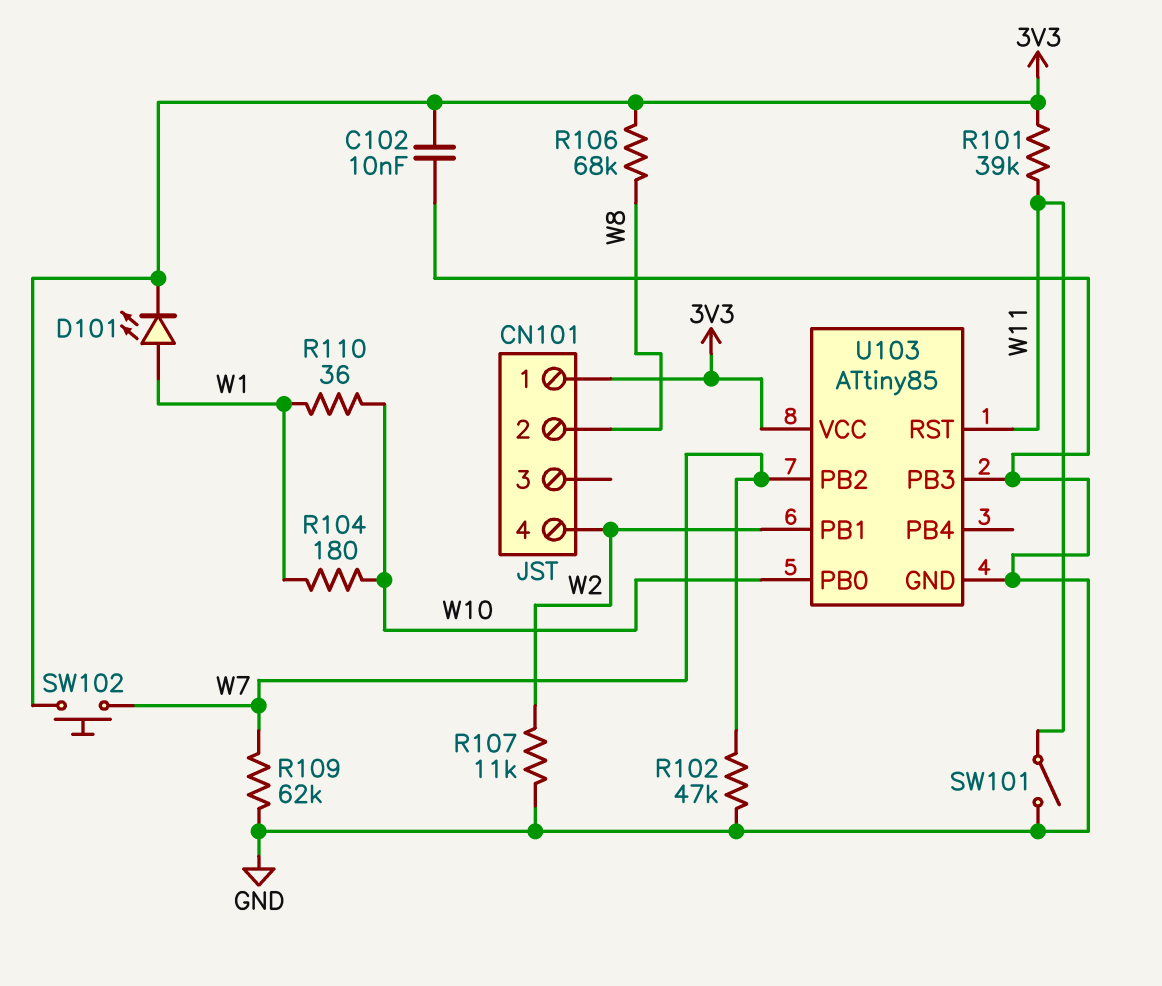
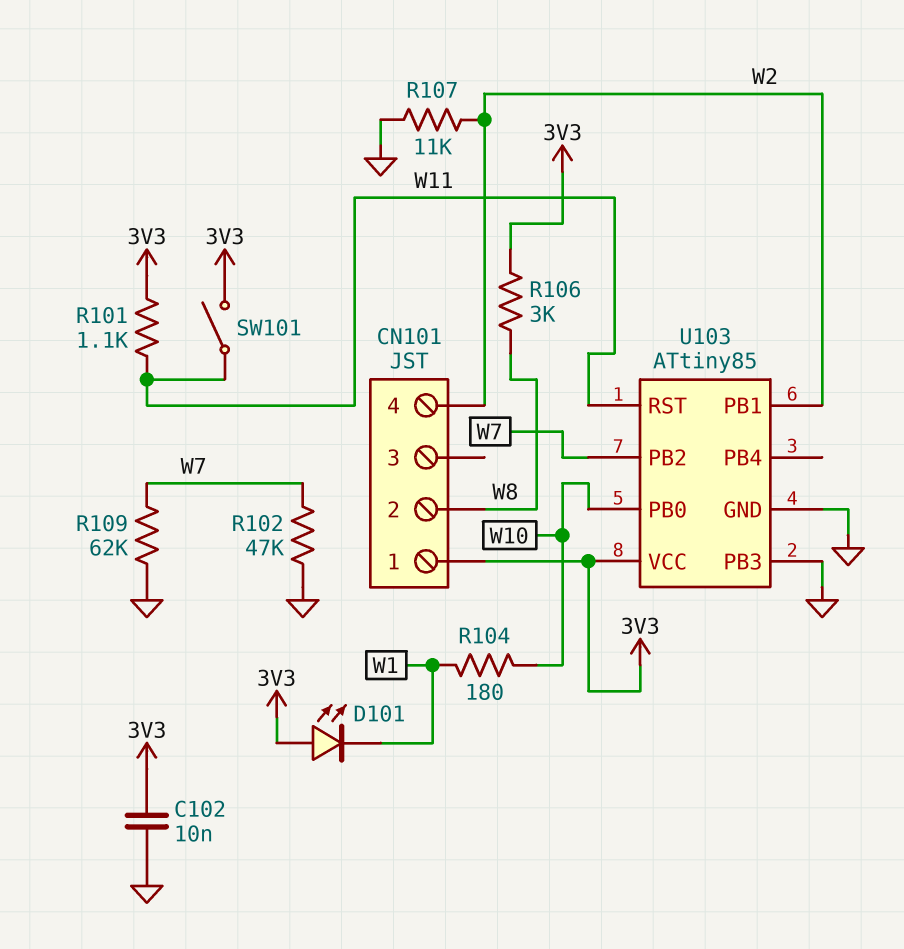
D101: LED (A W1, K 3V3) -> LED (A 3V3, K W1)
R101: 39k (3V3, W11) -> 1.1k (3V3, W11)
R106: 68k (3V3, W8) -> 3k (3V3, W8)
R110: 36 (W1, W10) -> none
SW101: switch (GND, W11) -> switch (3V3, W11)
SW102: button (3V3, W7) -> none

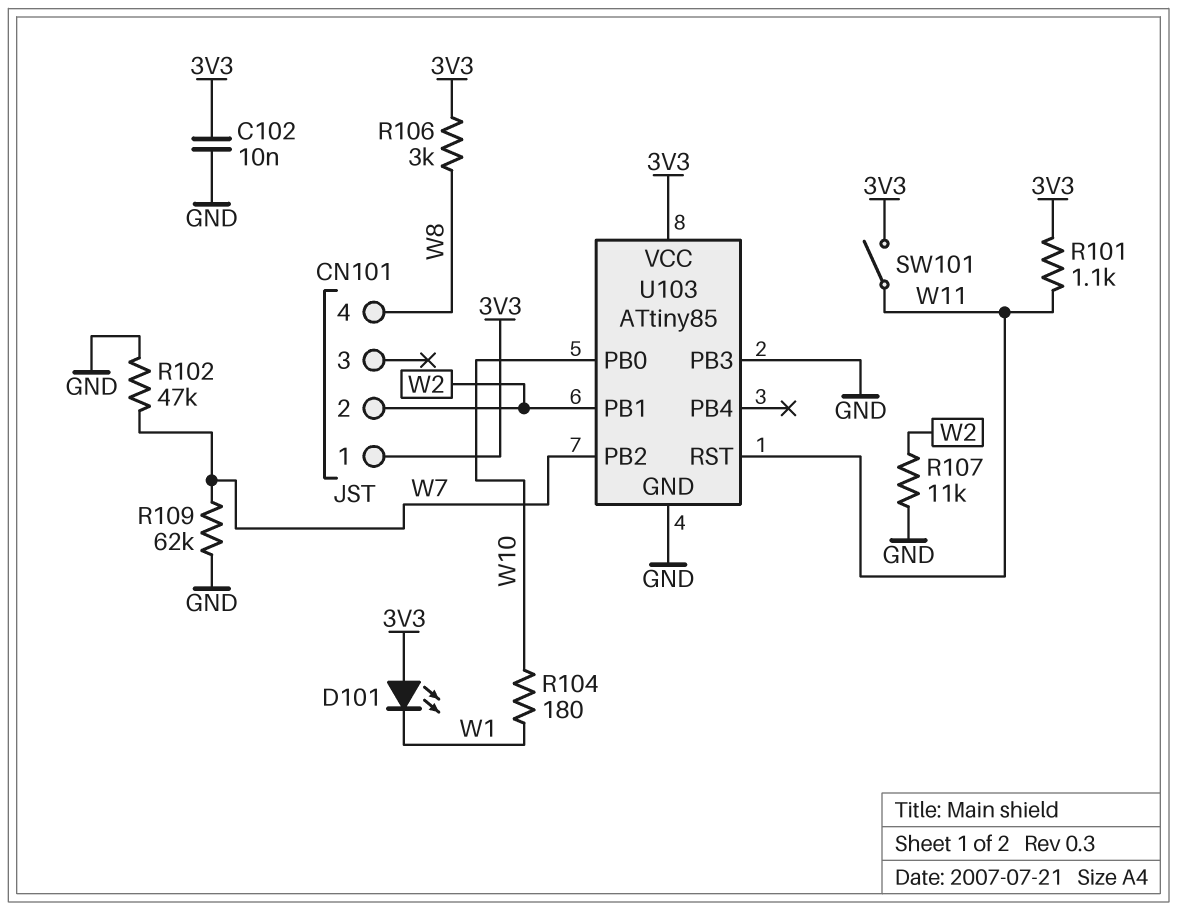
CN101 pin 2: W8 -> W2
CN101 pin 4: W2 -> W8

